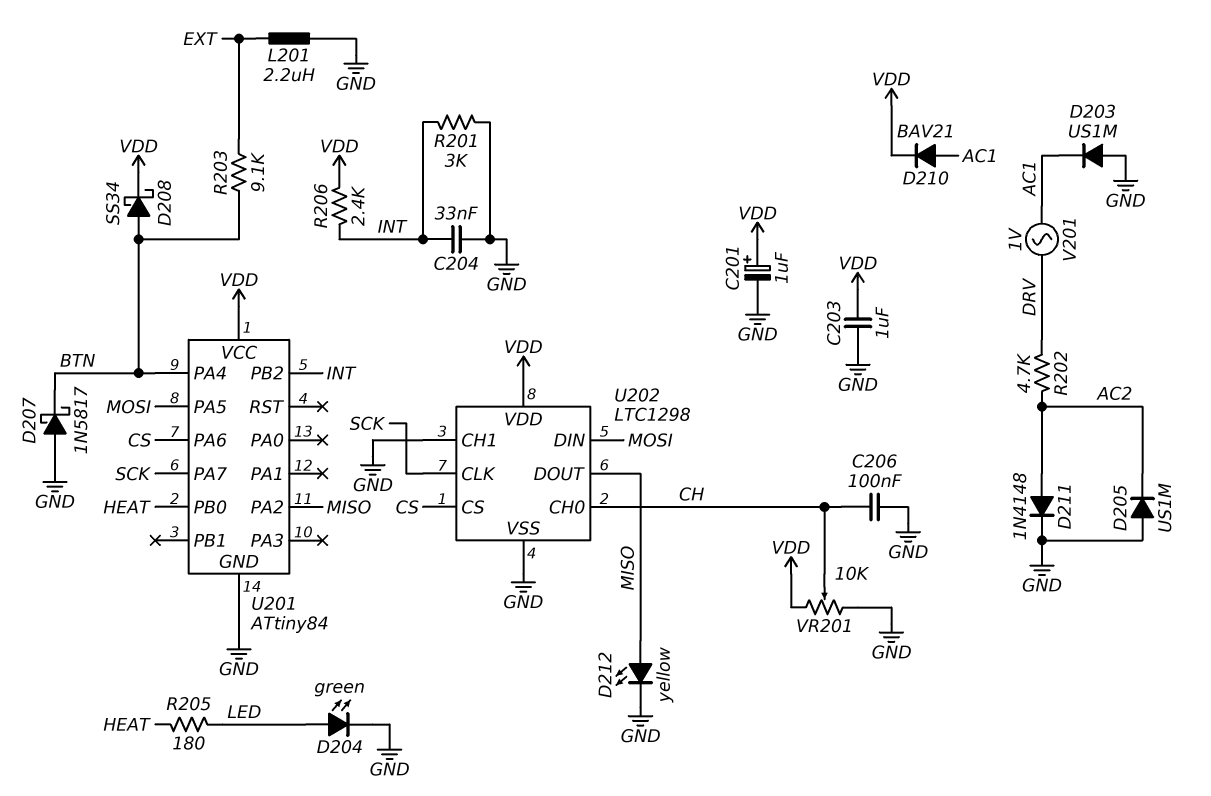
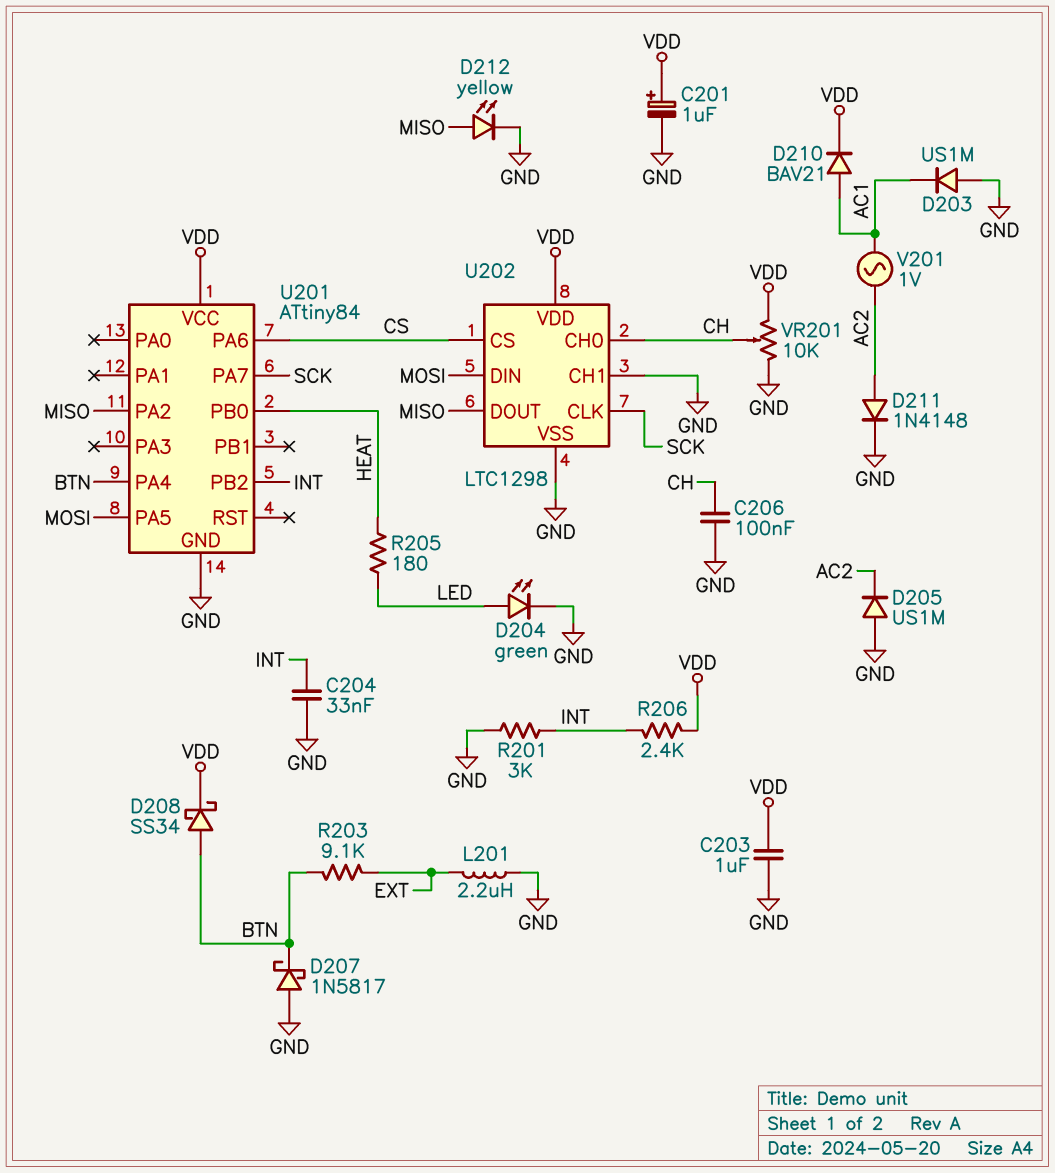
R202: 4.7k (AC2, DRV) -> none
V201: AC 1V (AC1, DRV) -> AC 1V (AC1, AC2)

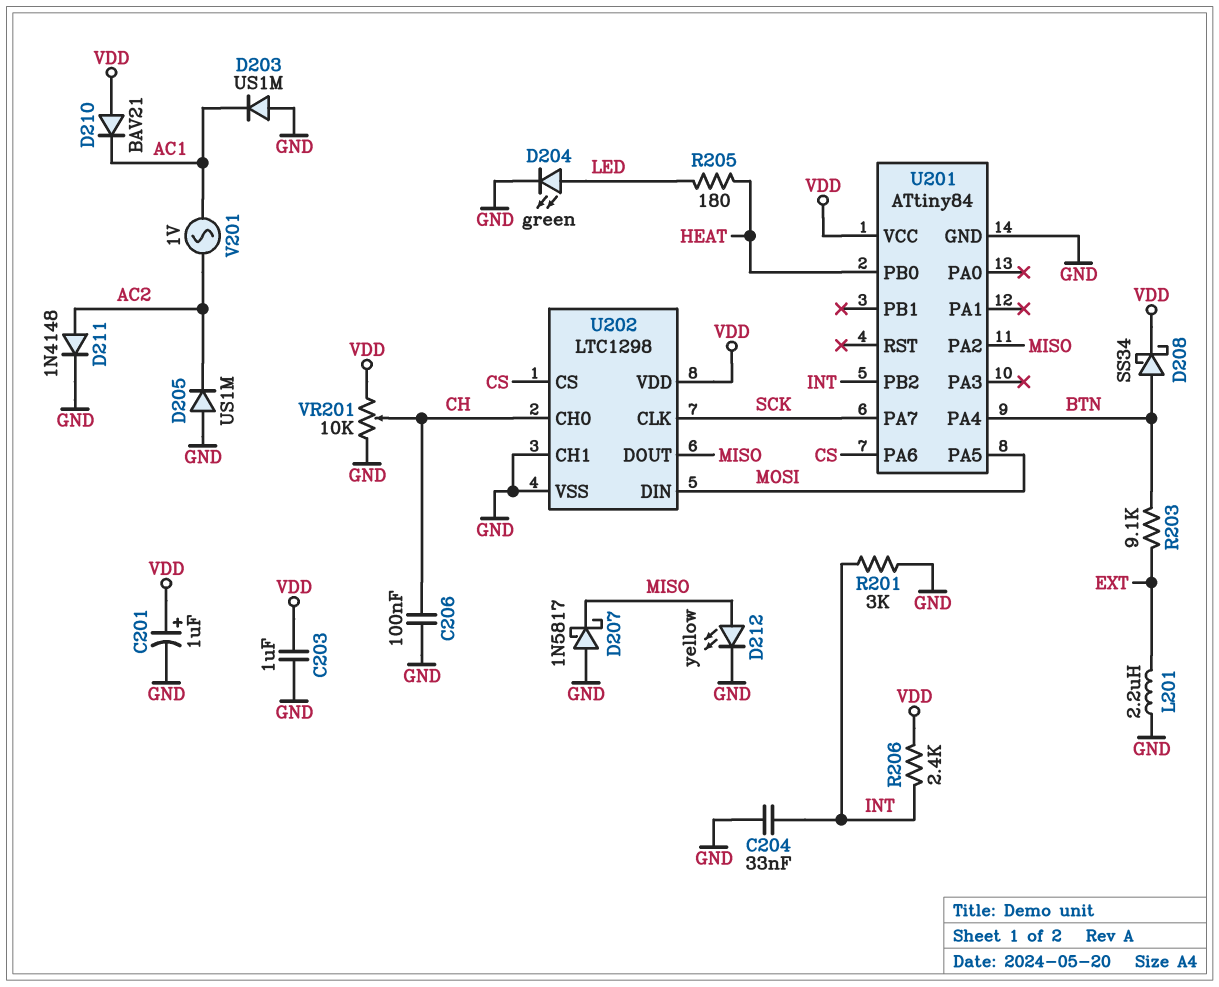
D207: schottky 1N5817 (A GND, K BTN) -> schottky 1N5817 (A GND, K MISO)
D210: diode BAV21 (A AC1, K VDD) -> diode BAV21 (A VDD, K AC1)

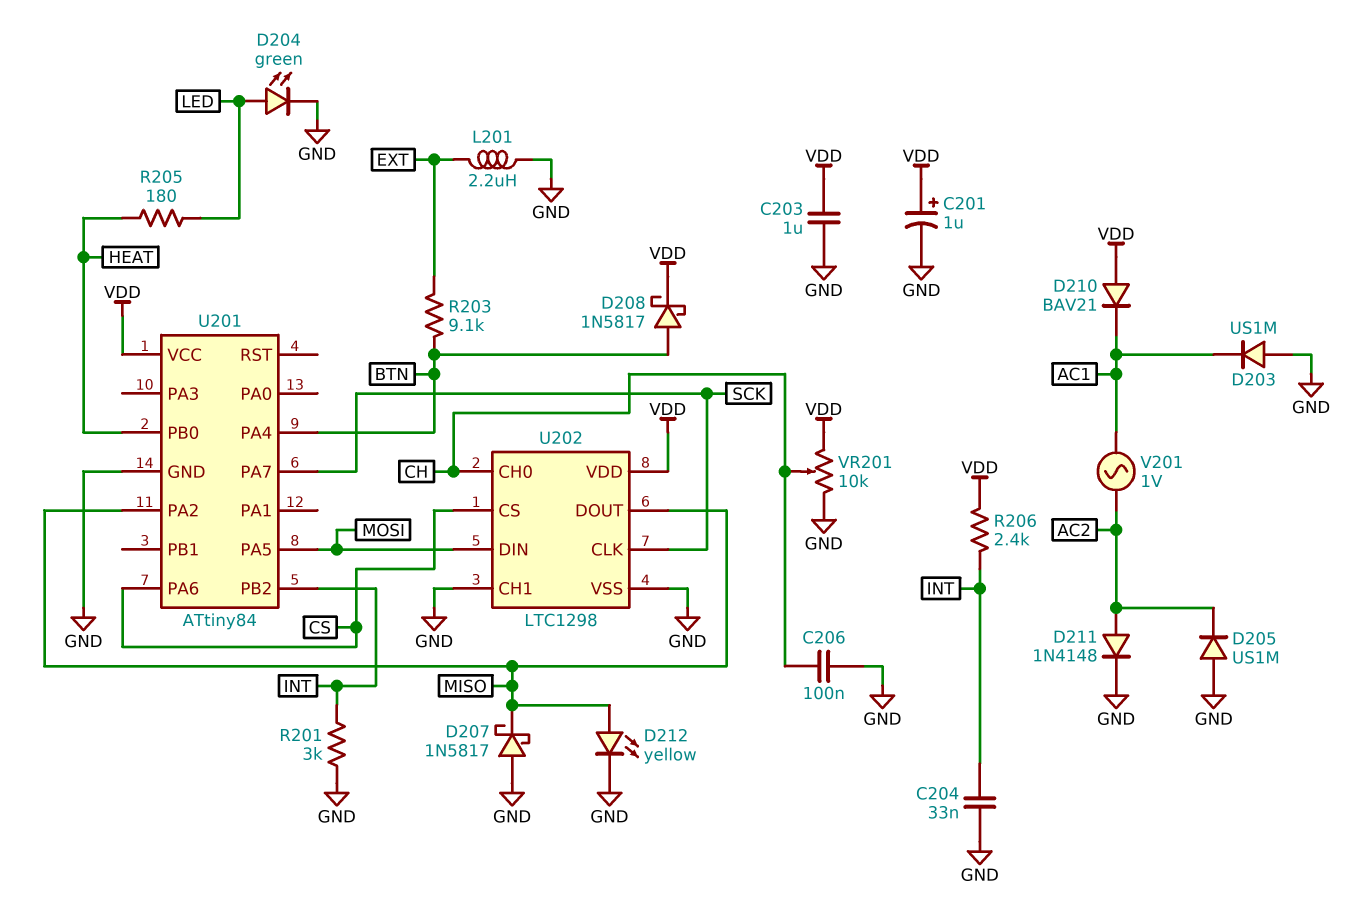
D208: schottky SS34 (A BTN, K VDD) -> schottky 1N5817 (A BTN, K VDD)

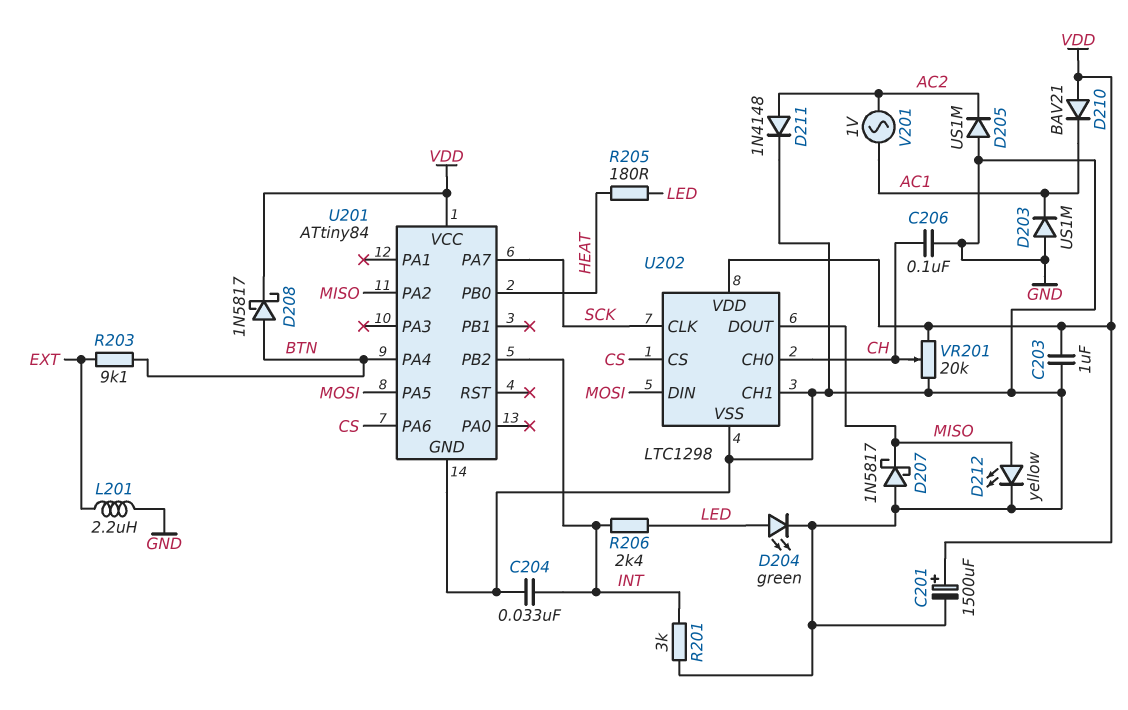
C201: 1uF (plus VDD, minus GND) -> 1500uF (plus VDD, minus GND)
R206: 2.4k (INT, VDD) -> 2.4k (INT, LED)
VR201: 10k (GND, VDD, wiper CH) -> 20k (GND, VDD, wiper CH)

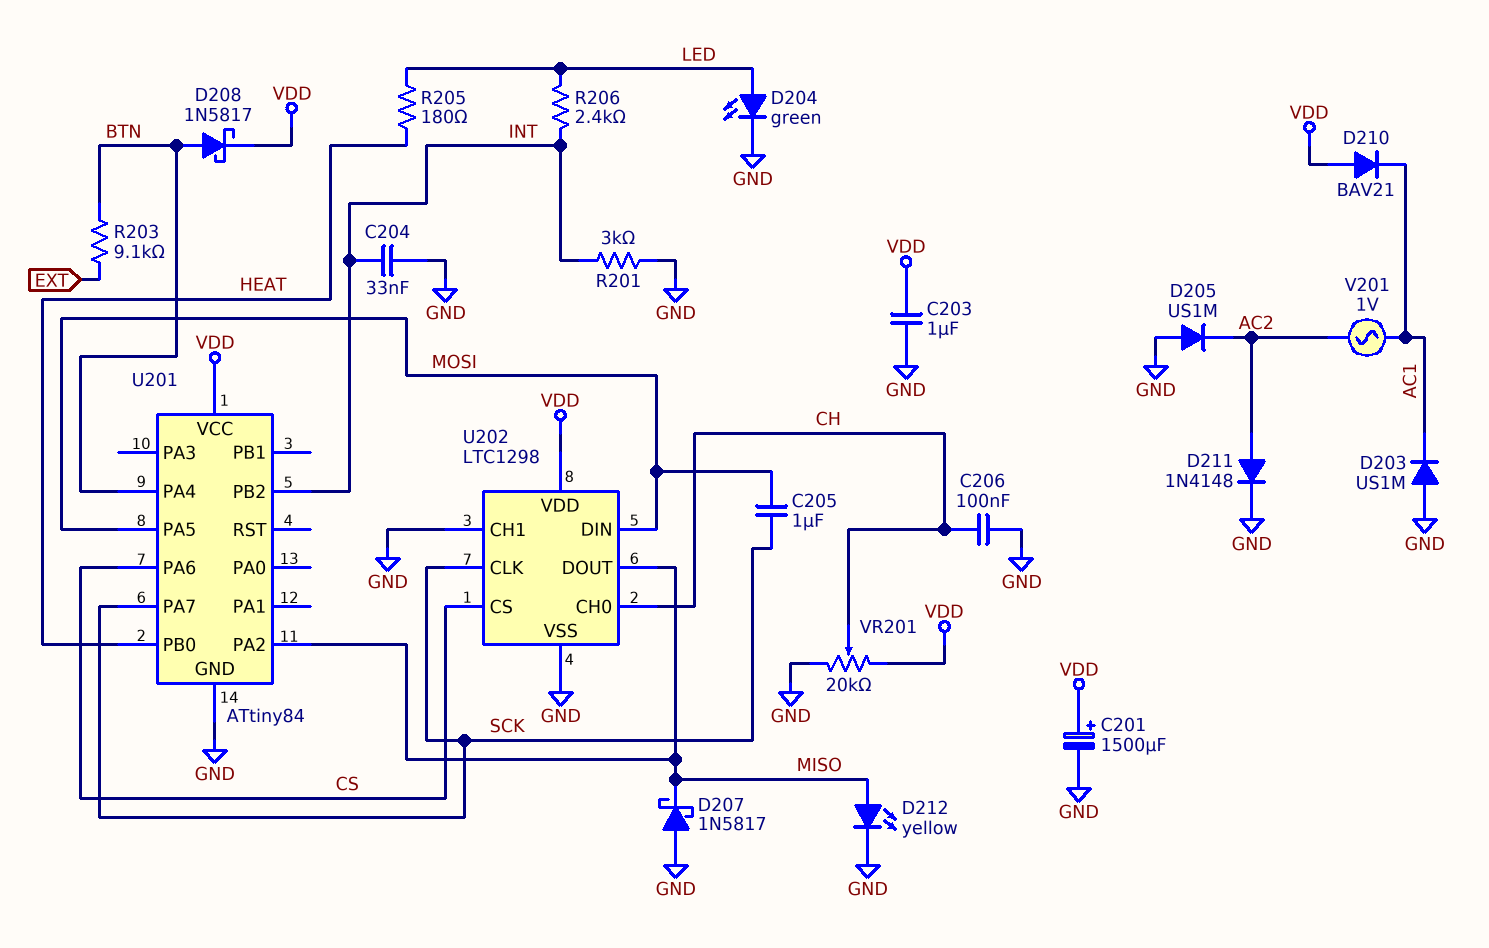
C205: none -> 1uF (MOSI, SCK)
L201: 2.2uH (EXT, GND) -> none

